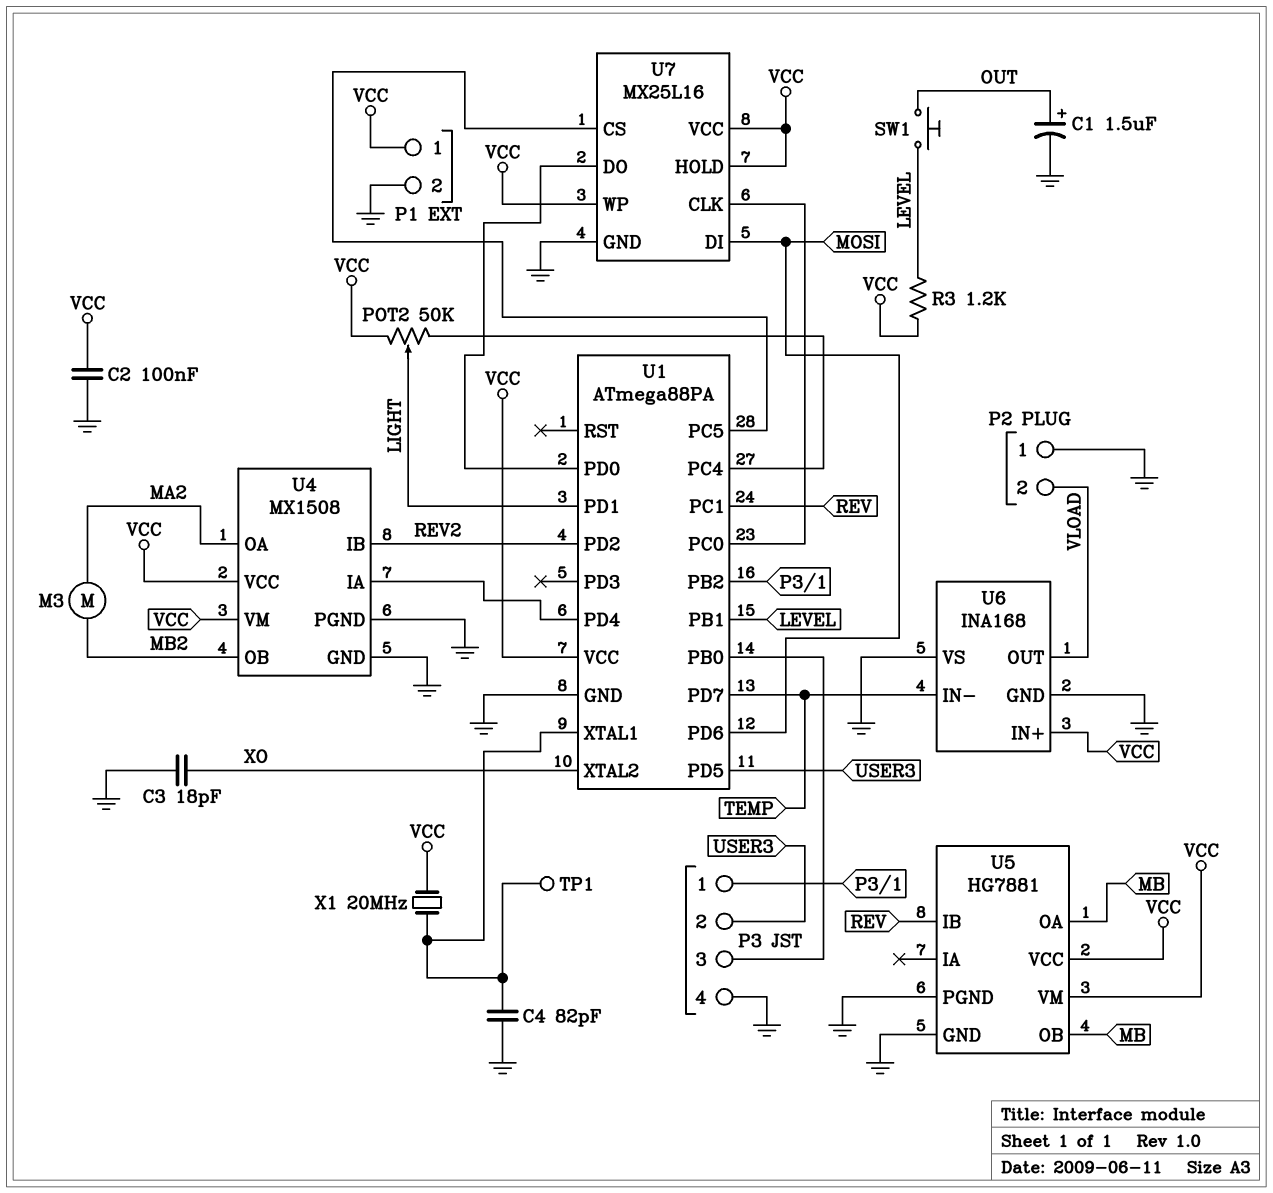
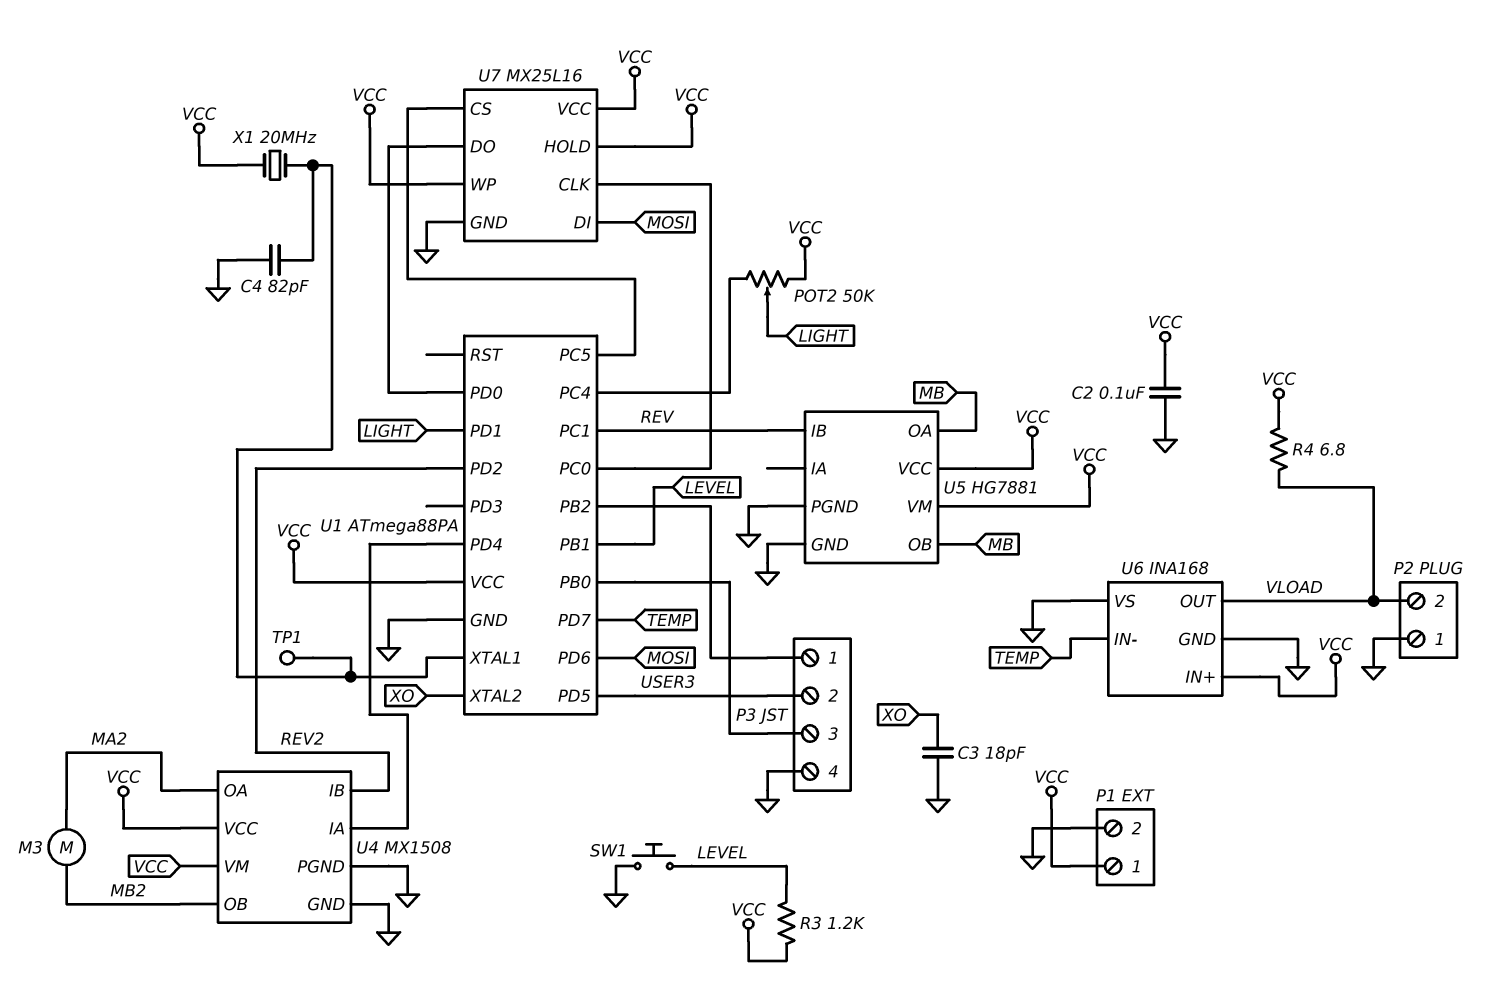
C1: 1.5uF (plus OUT, minus GND) -> none
R4: none -> 6.8 (VCC, VLOAD)
SW1: button (LEVEL, OUT) -> button (GND, LEVEL)

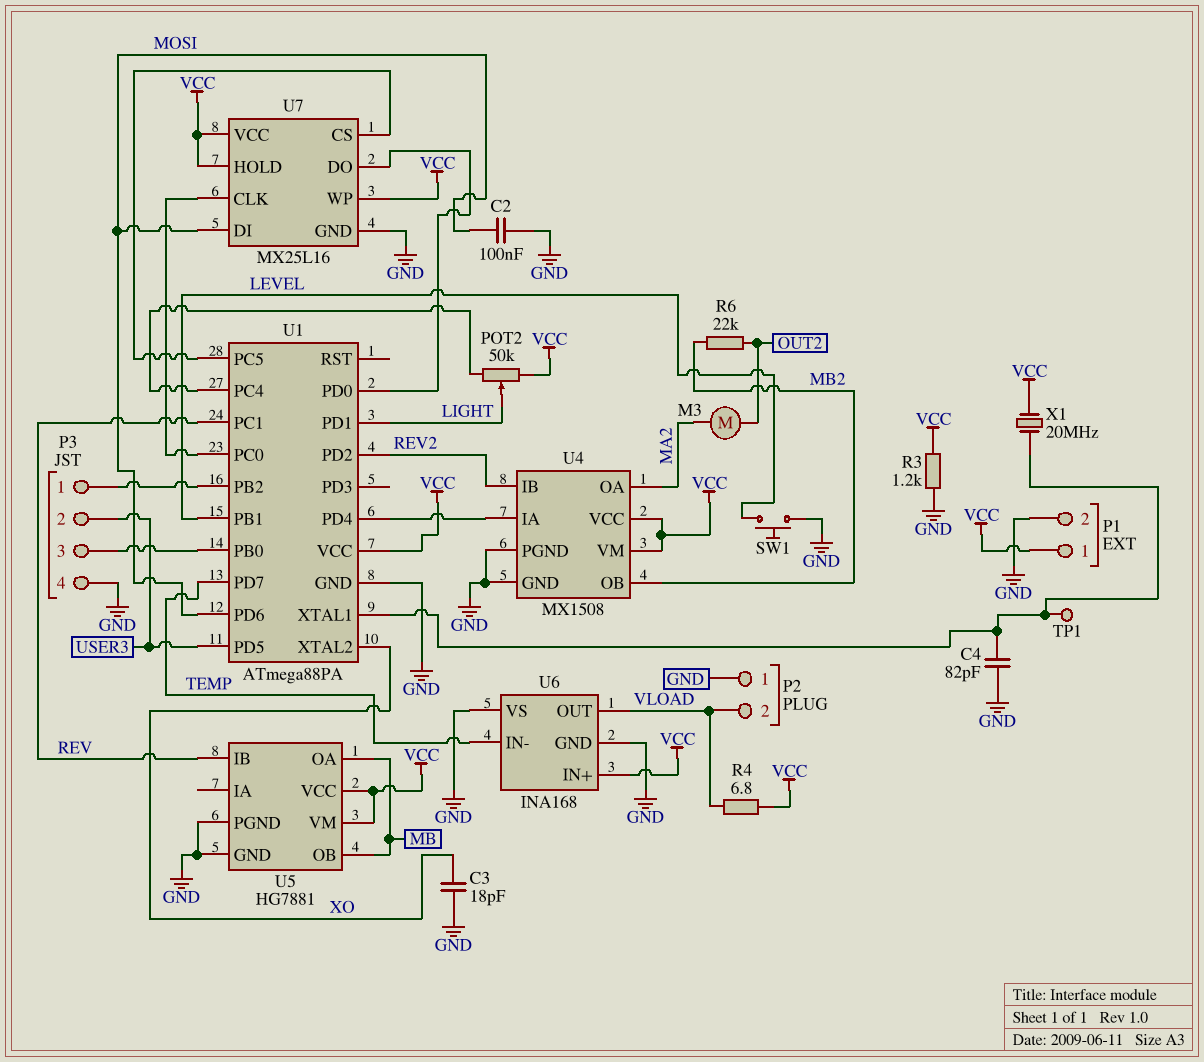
C2: 100nF (GND, VCC) -> 100nF (GND, MOSI)
M3: motor (MA2, MB2) -> motor (MA2, OUT2)
R3: 1.2k (LEVEL, VCC) -> 1.2k (GND, VCC)
R6: none -> 22k (MB2, OUT2)

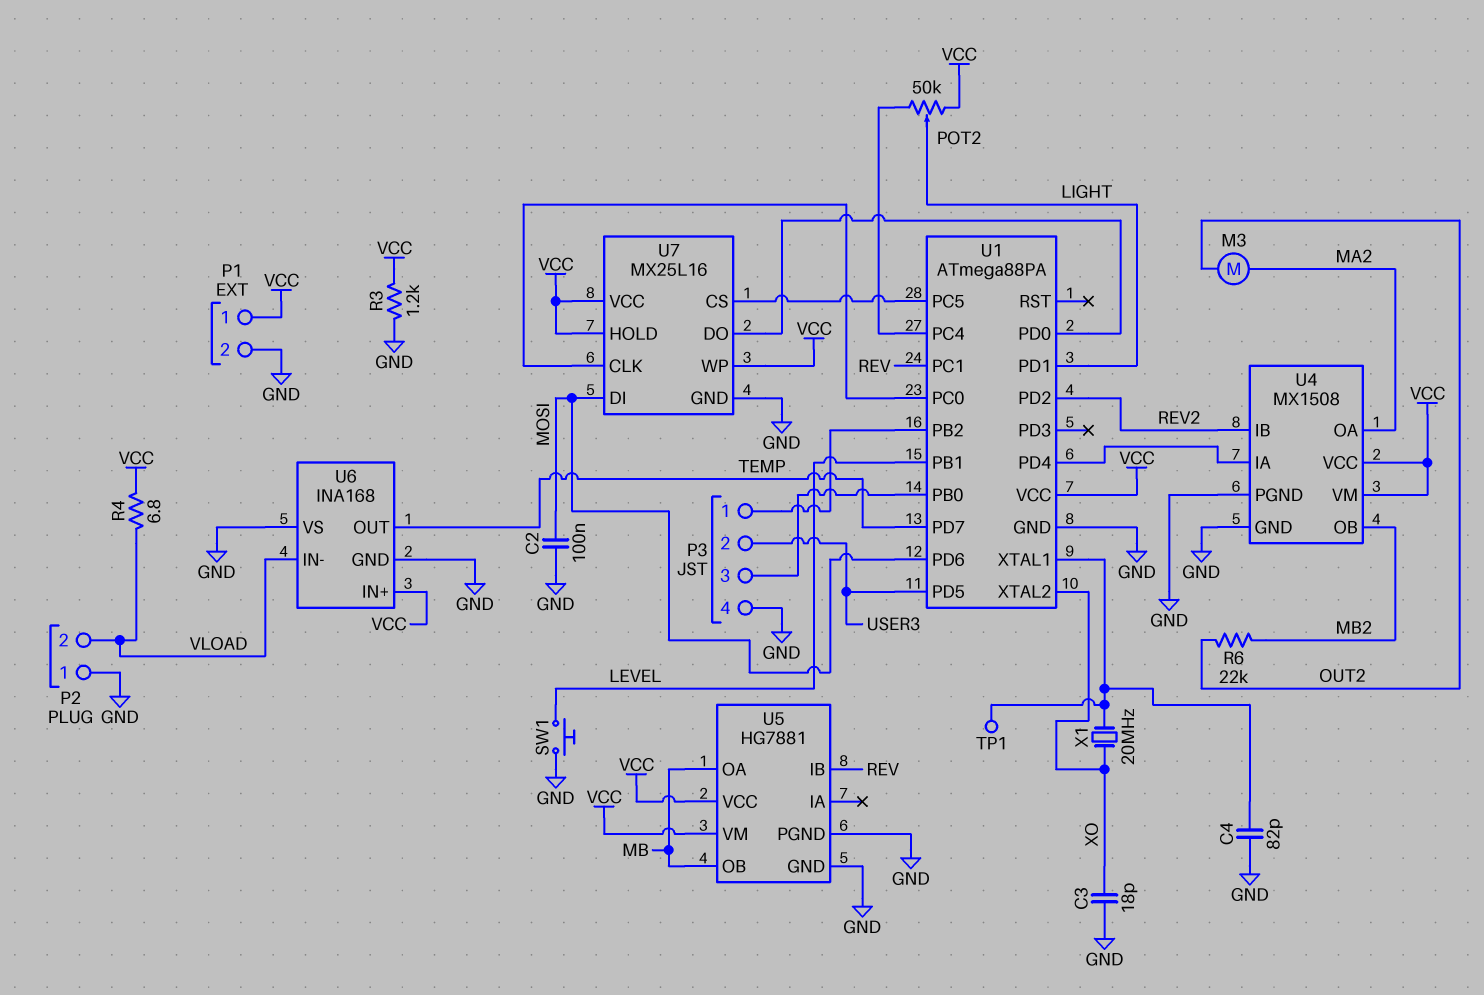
U6 pin IN-: TEMP -> VLOAD
U6 pin OUT: VLOAD -> TEMP
X1: 20MHz (U1/XTAL1, VCC) -> 20MHz (U1/XTAL1, XO)

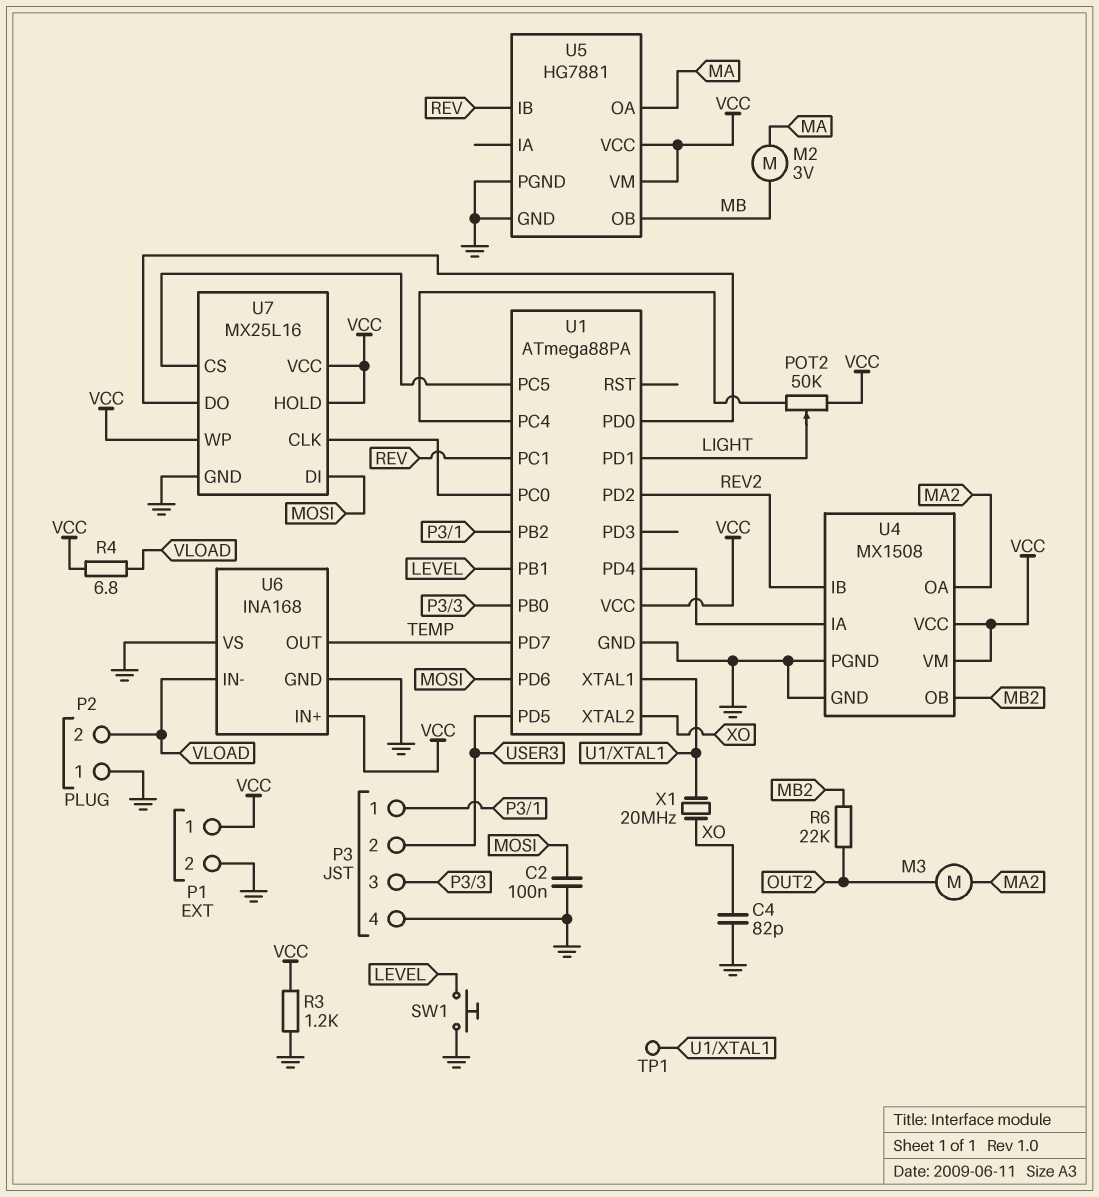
C3: 18pF (GND, XO) -> none
C4: 82pF (GND, U1/XTAL1) -> 82pF (GND, XO)
M2: none -> motor 3V (MA, MB)
U5 pin OA: MB -> MA

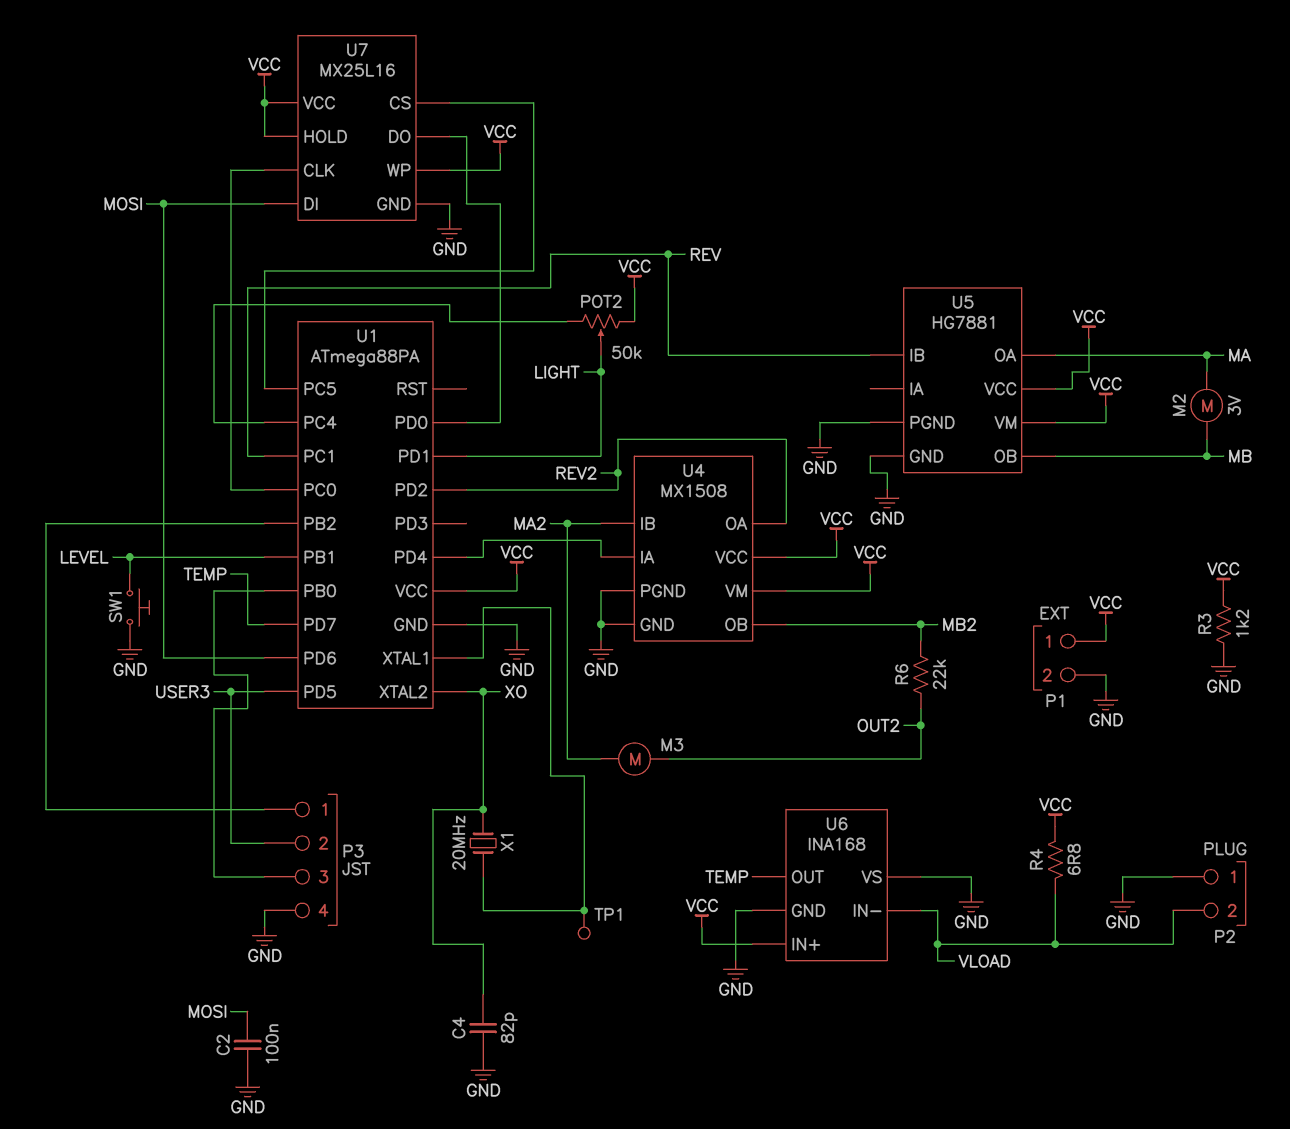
U4 pin IB: REV2 -> MA2
U4 pin OA: MA2 -> REV2

